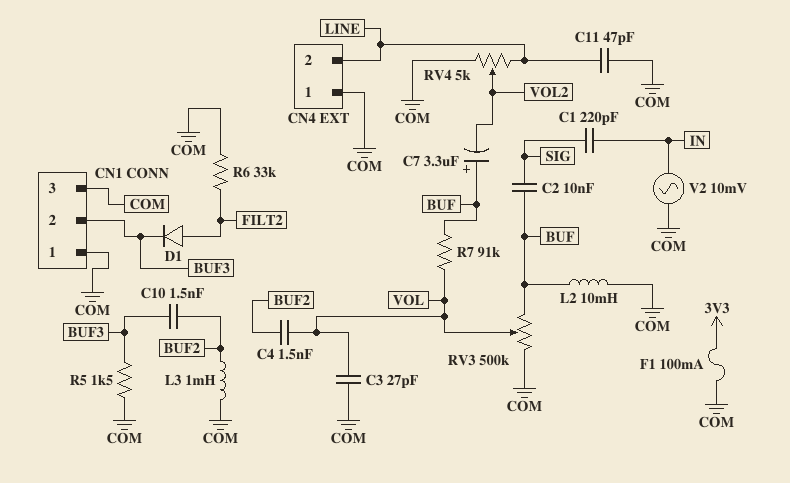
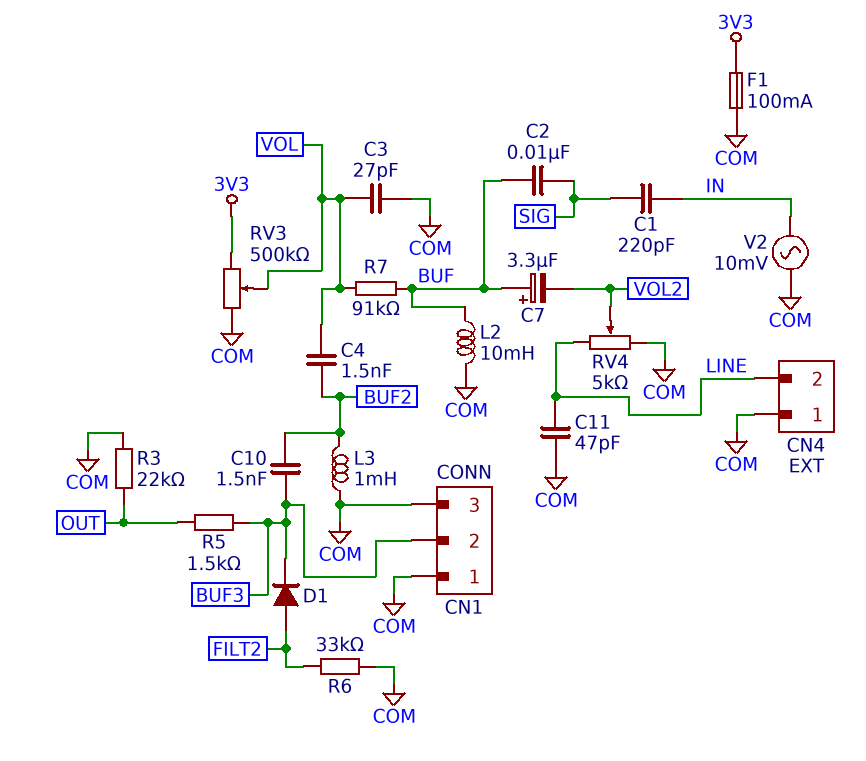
R3: none -> 22k (COM, OUT)
R5: 1.5k (BUF3, COM) -> 1.5k (BUF3, OUT)
RV3: 500k (BUF, COM, wiper VOL) -> 500k (3V3, COM, wiper VOL)

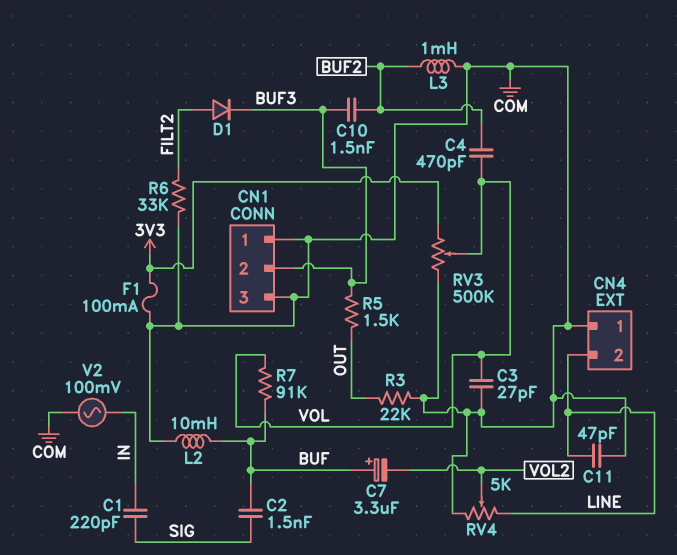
C2: 10nF (BUF, SIG) -> 1.5nF (BUF, SIG)
C4: 1.5nF (BUF2, VOL) -> 470pF (BUF2, VOL)
V2: AC 10mV (COM, IN) -> AC 100mV (COM, IN)

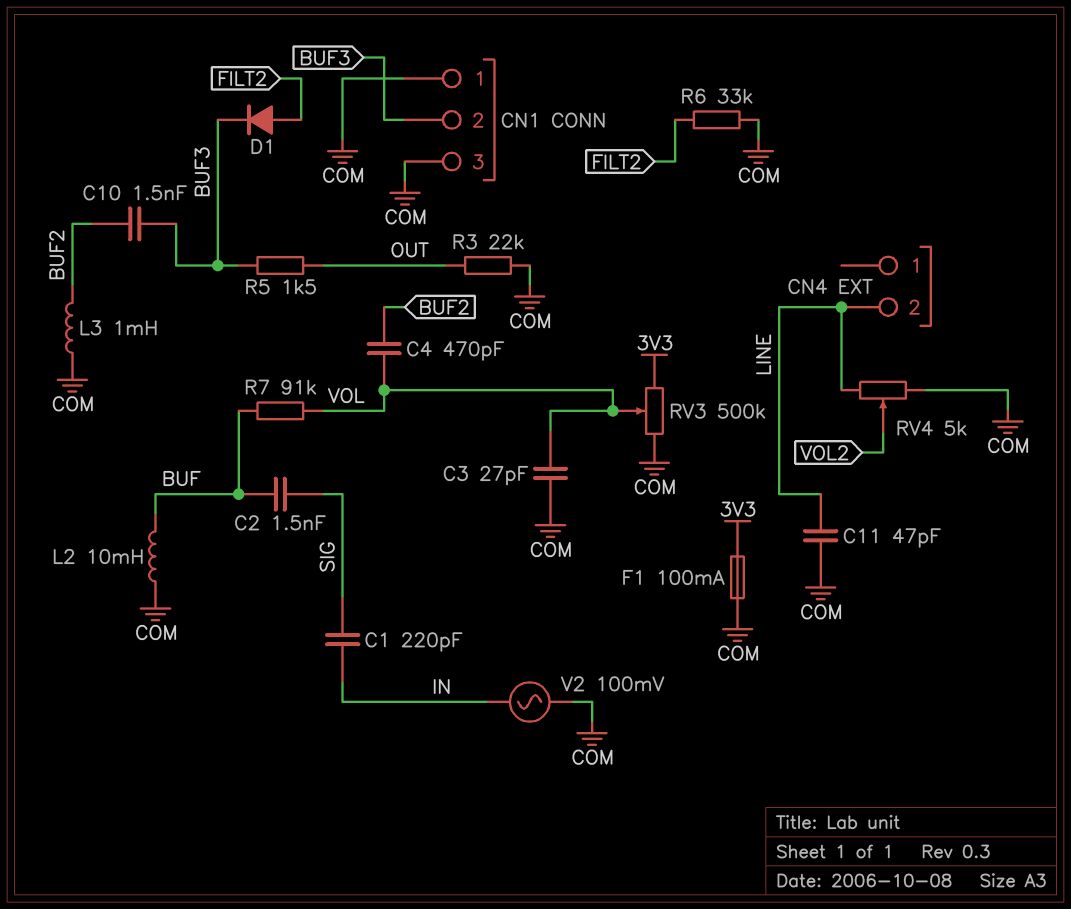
C7: 3.3uF (plus BUF, minus VOL2) -> none
CN4 pin 1: COM -> none

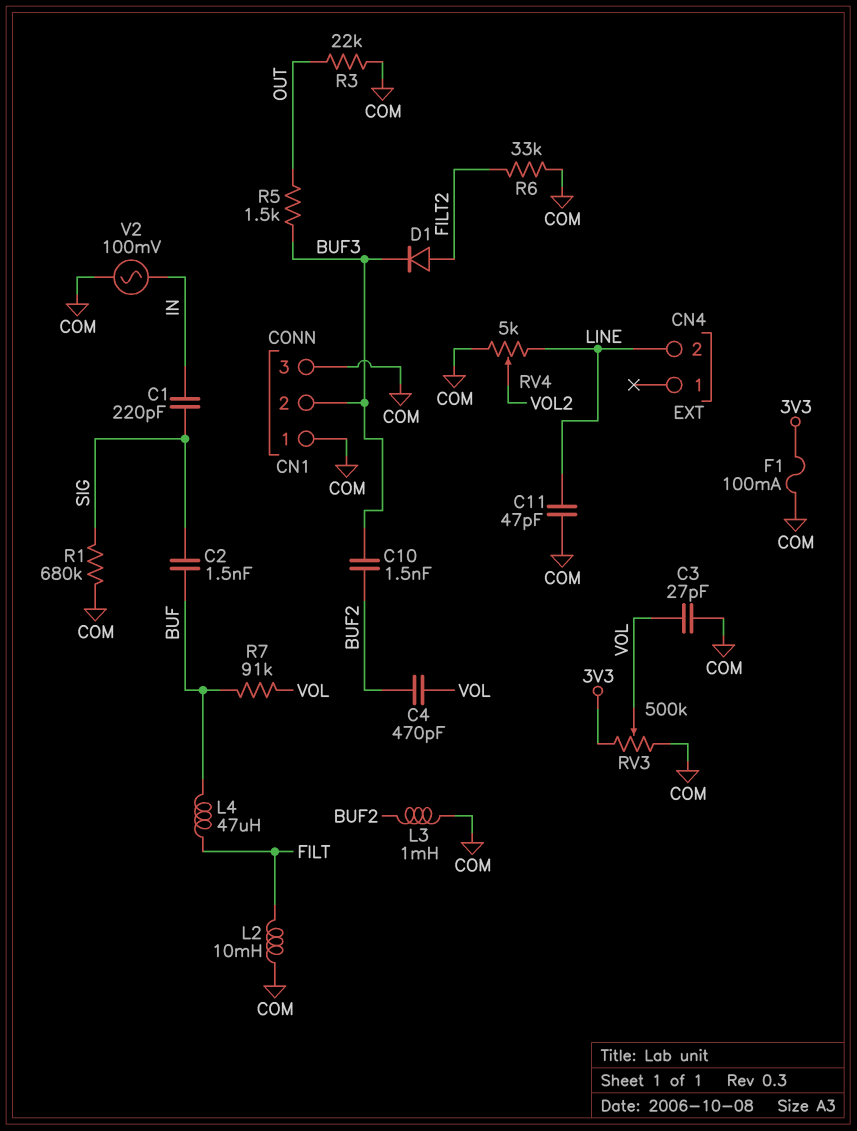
L2: 10mH (BUF, COM) -> 10mH (COM, FILT)
L4: none -> 47uH (BUF, FILT)
R1: none -> 680k (COM, SIG)

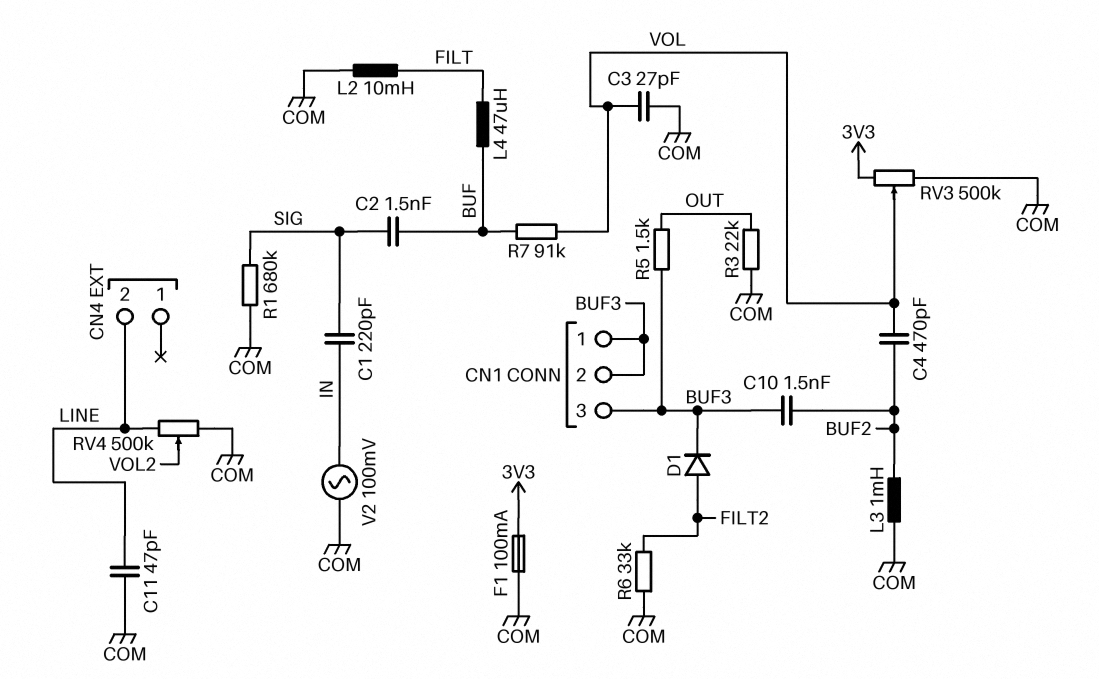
CN1 pin 1: COM -> BUF3
CN1 pin 3: COM -> BUF3
RV4: 5k (COM, LINE, wiper VOL2) -> 500k (COM, LINE, wiper VOL2)

